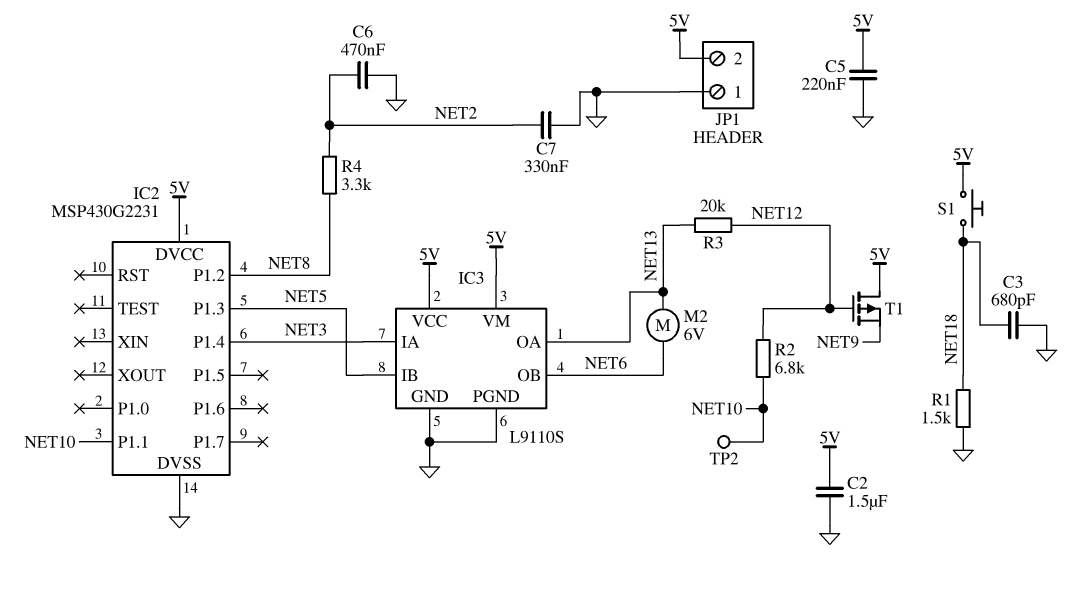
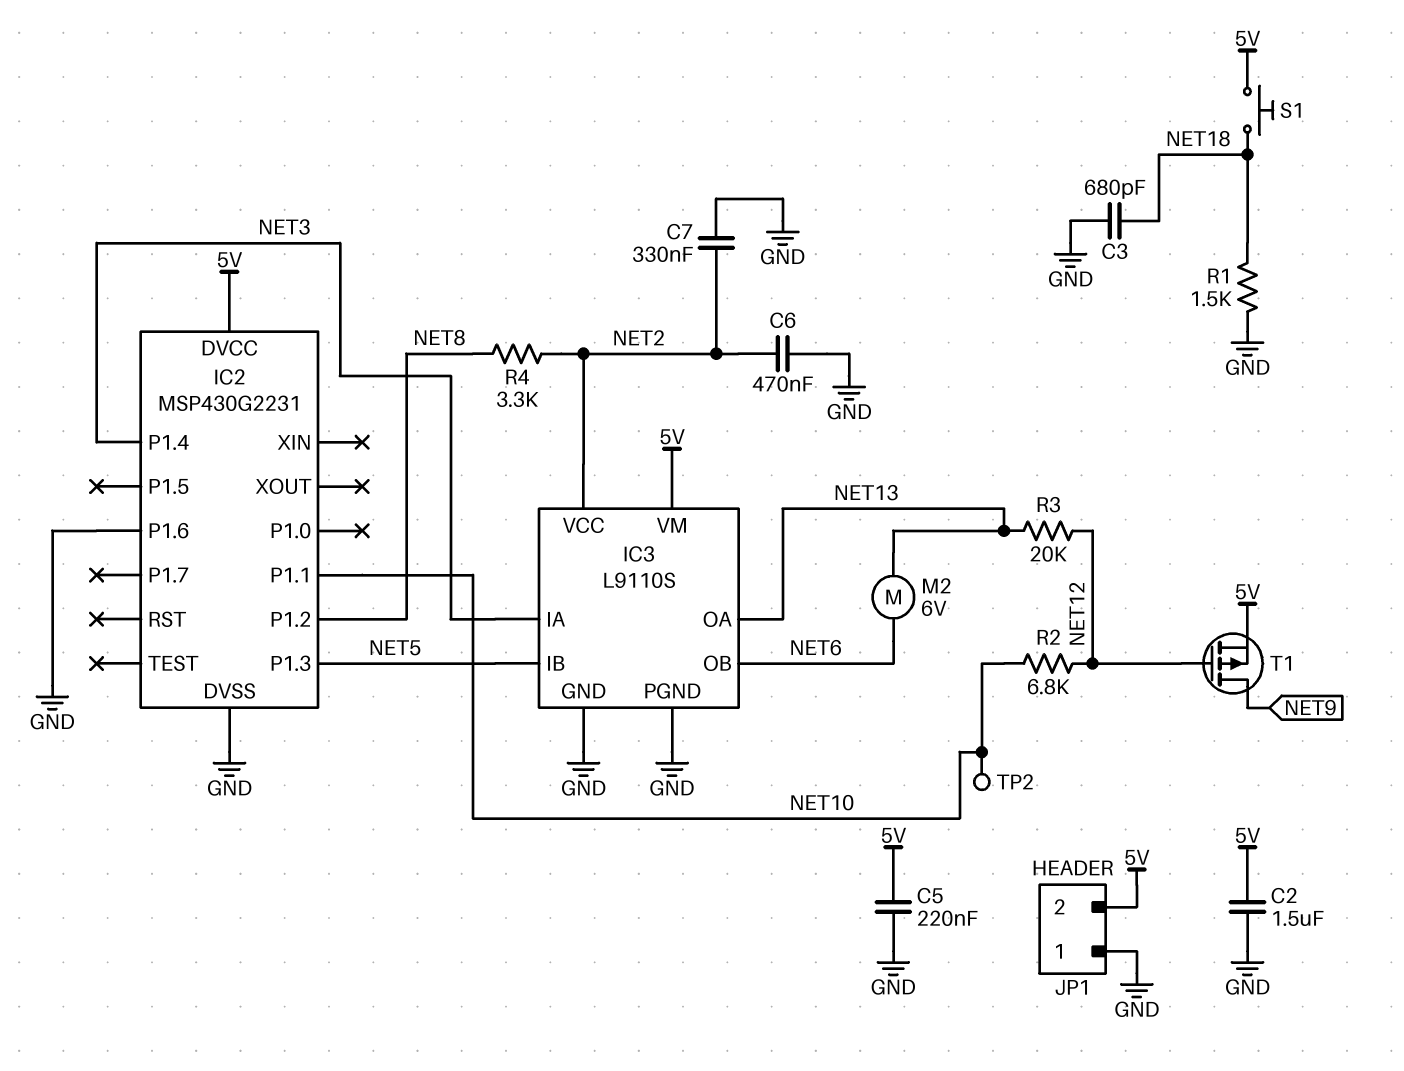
IC2 pin P1.6: none -> GND
IC3 pin VCC: 5V -> NET2
T1: PMOS (G NET12, D 5V, S NET9) -> PMOS (G NET12, D NET9, S 5V)

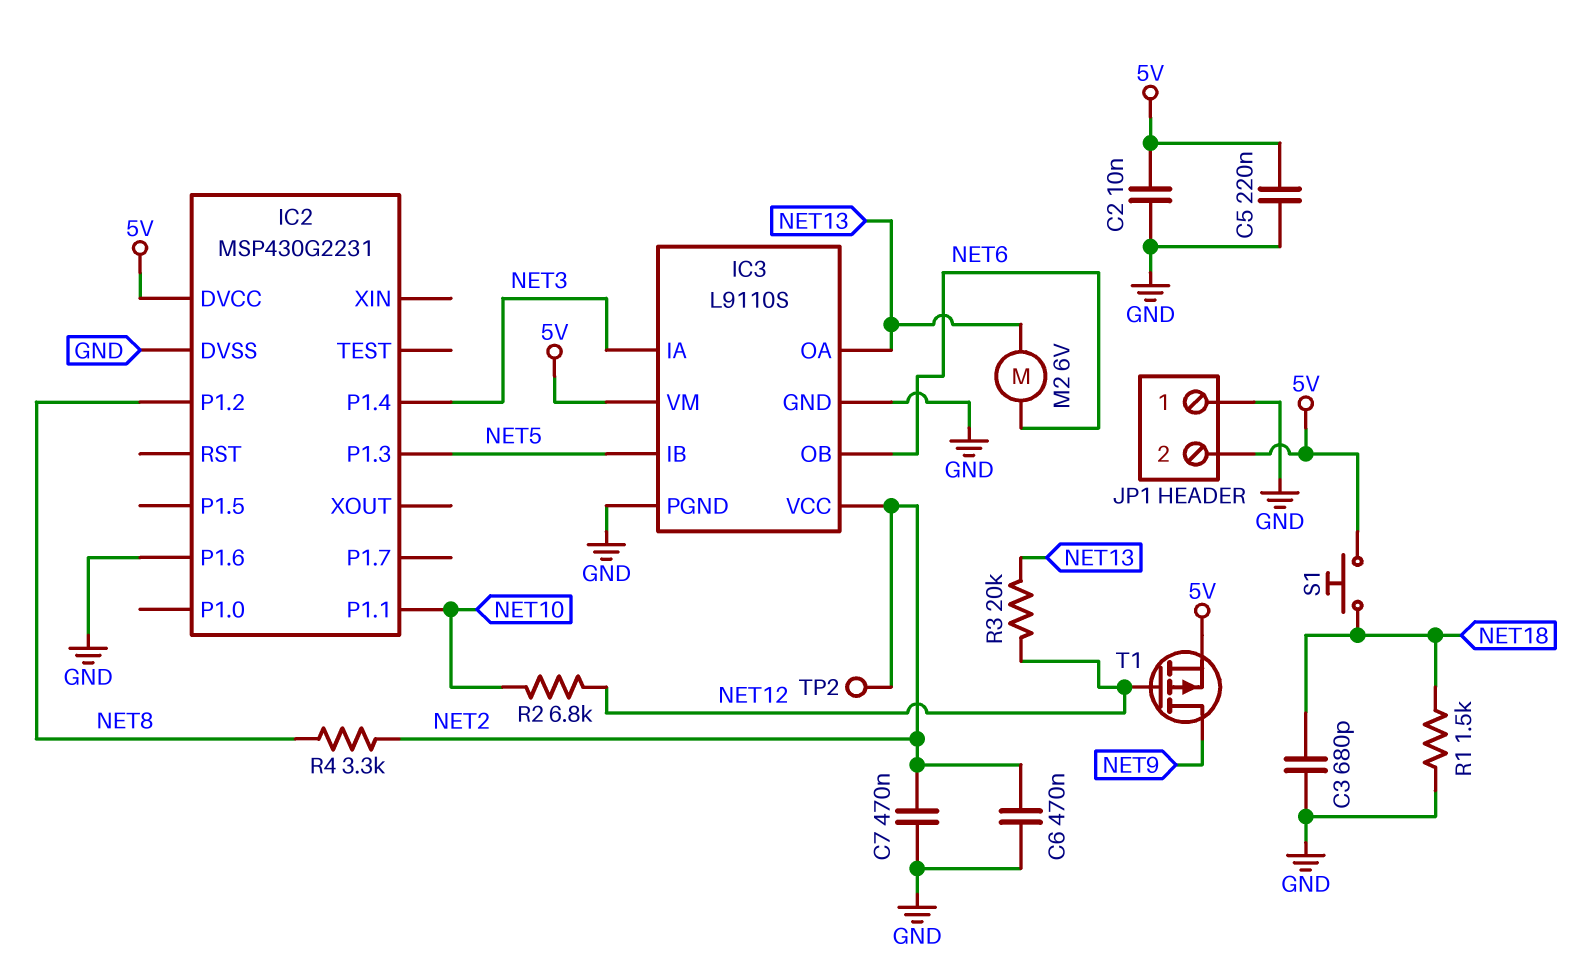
C2: 1.5uF (5V, GND) -> 10nF (5V, GND)
C7: 330nF (GND, NET2) -> 470nF (GND, NET2)
TP2: test point (NET10) -> test point (NET2)

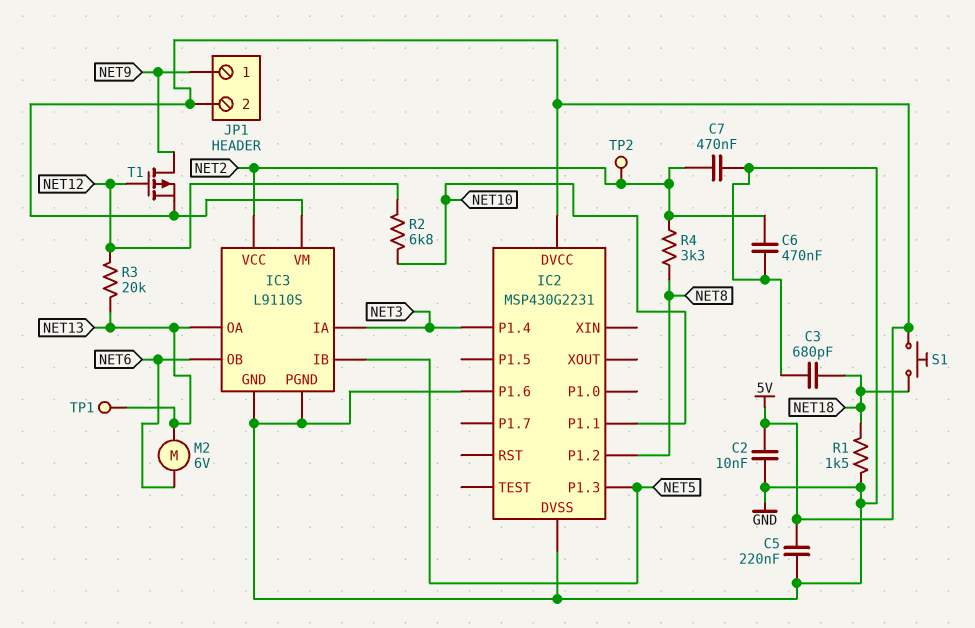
JP1 pin 1: GND -> NET9
TP1: none -> test point (NET13)

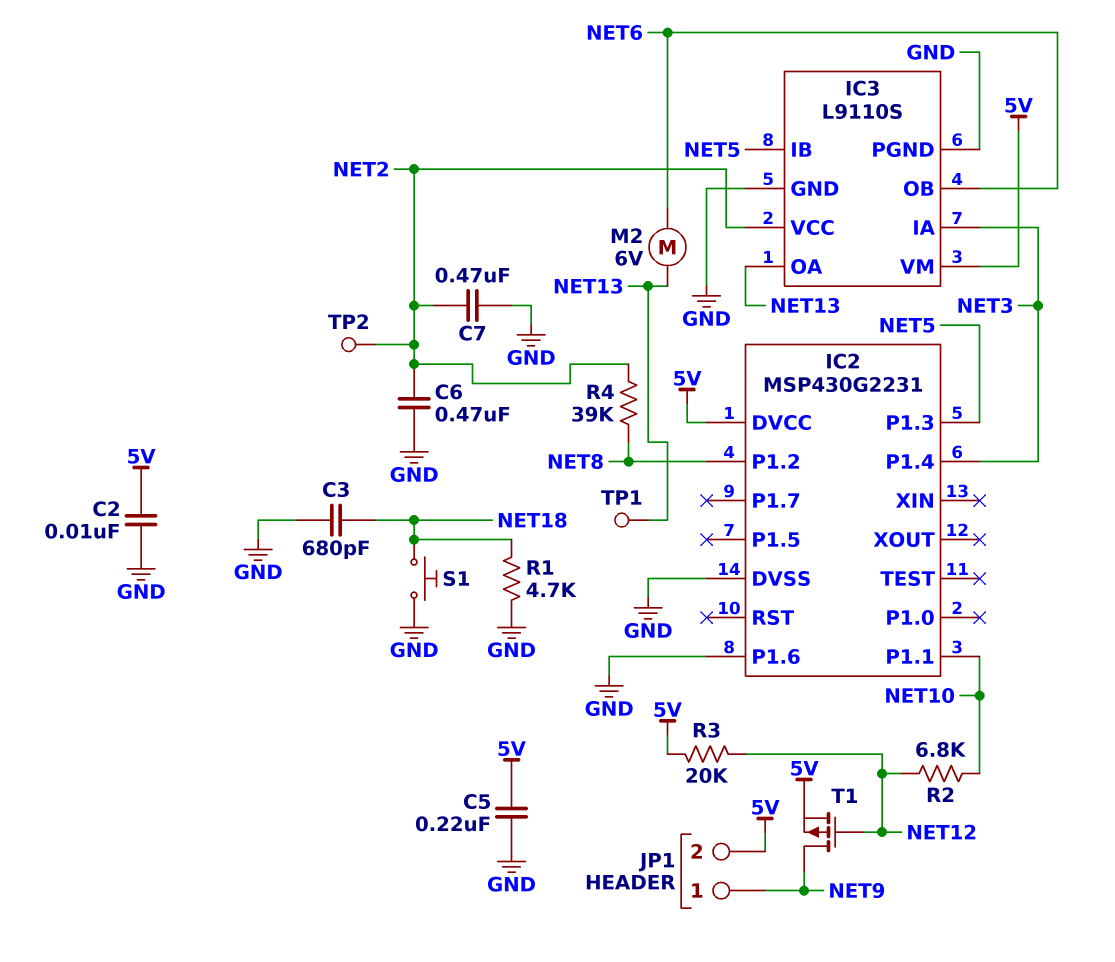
R1: 1.5k (GND, NET18) -> 4.7k (GND, NET18)
R3: 20k (NET12, NET13) -> 20k (5V, NET12)
R4: 3.3k (NET2, NET8) -> 39k (NET2, NET8)
S1: button (5V, NET18) -> button (GND, NET18)

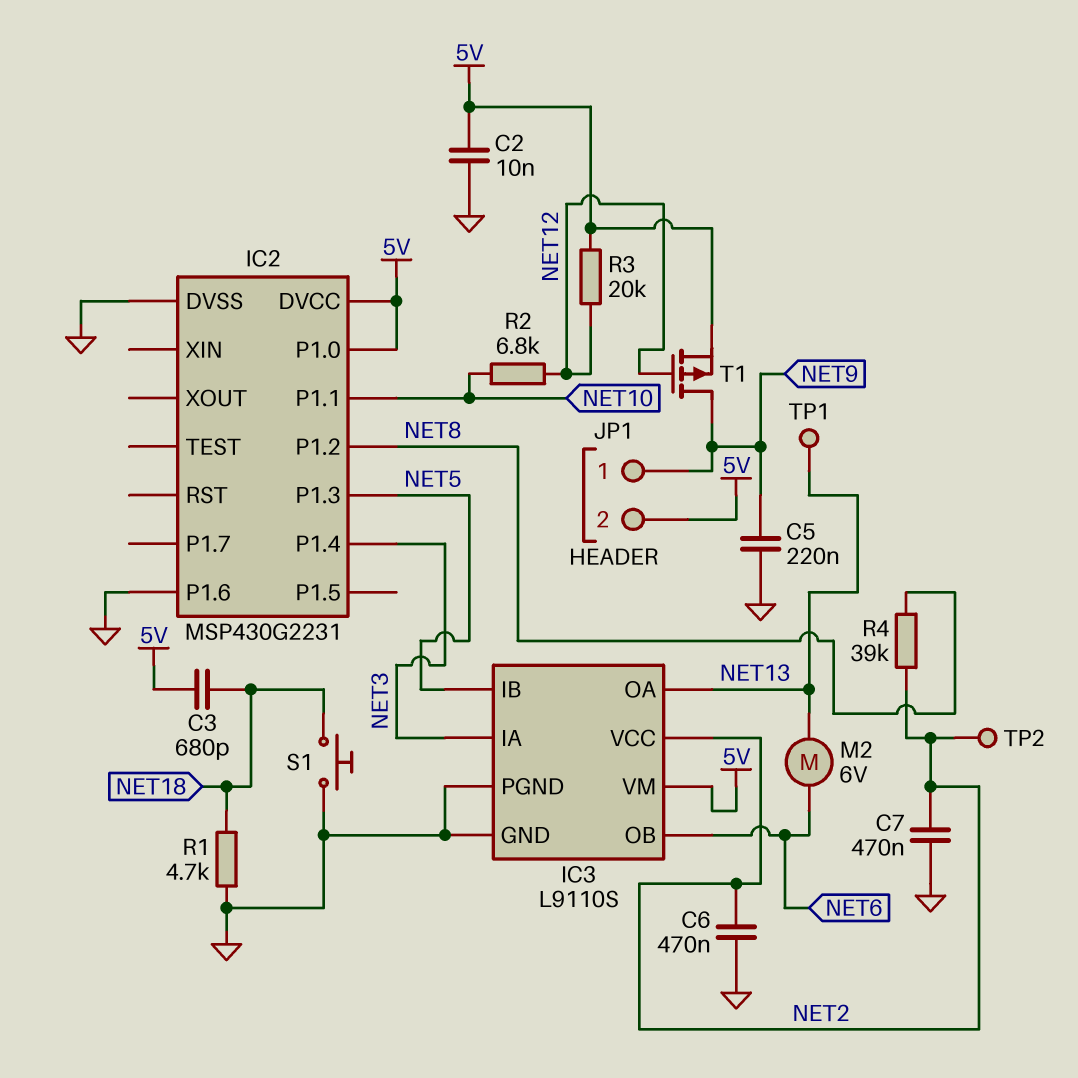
C3: 680pF (GND, NET18) -> 680pF (5V, NET18)
C5: 220nF (5V, GND) -> 220nF (GND, NET9)
IC2 pin P1.0: none -> 5V

